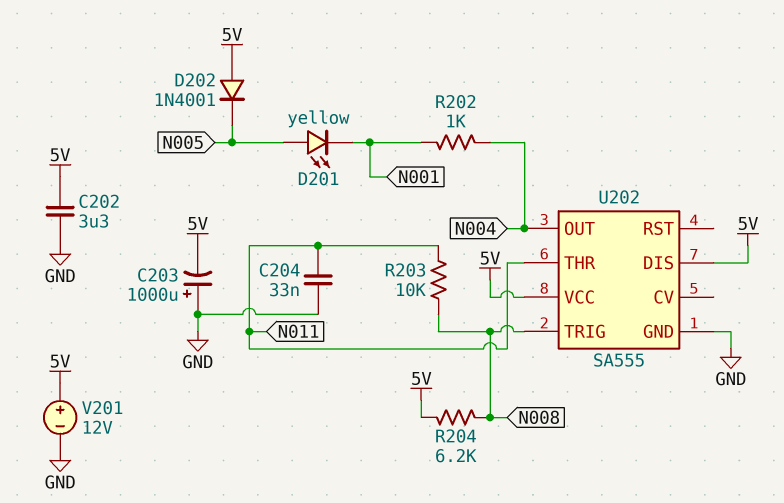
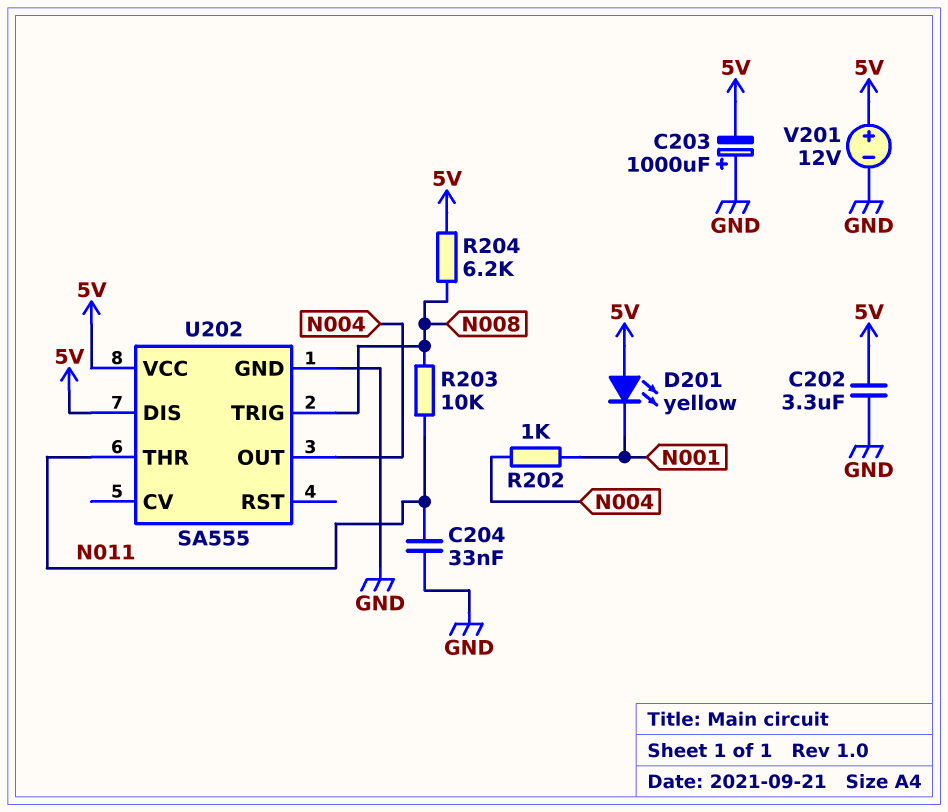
D201: LED yellow (A N005, K N001) -> LED yellow (A 5V, K N001)
D202: diode 1N4001 (A 5V, K N005) -> none

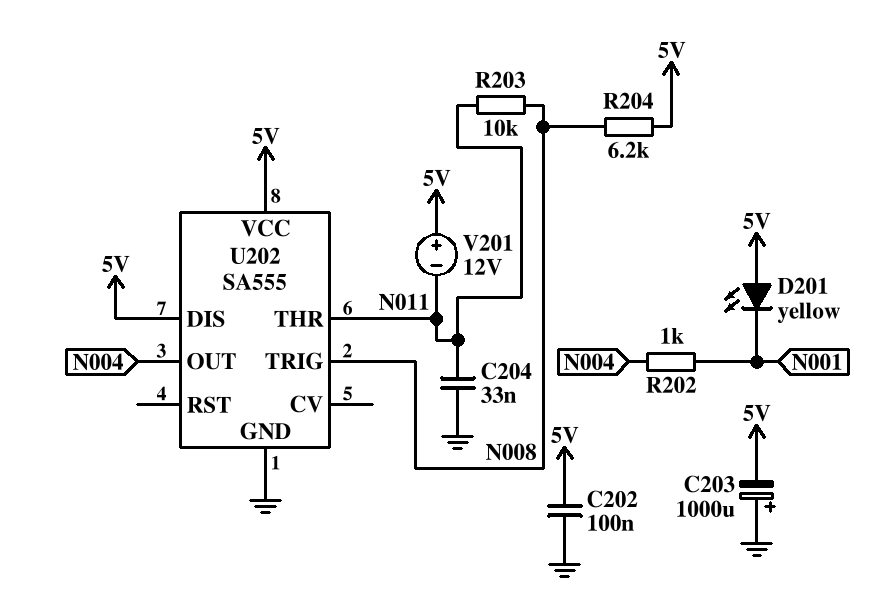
C202: 3.3uF (5V, GND) -> 100nF (5V, GND)
V201: 12V (plus 5V, minus GND) -> 12V (plus 5V, minus N011)

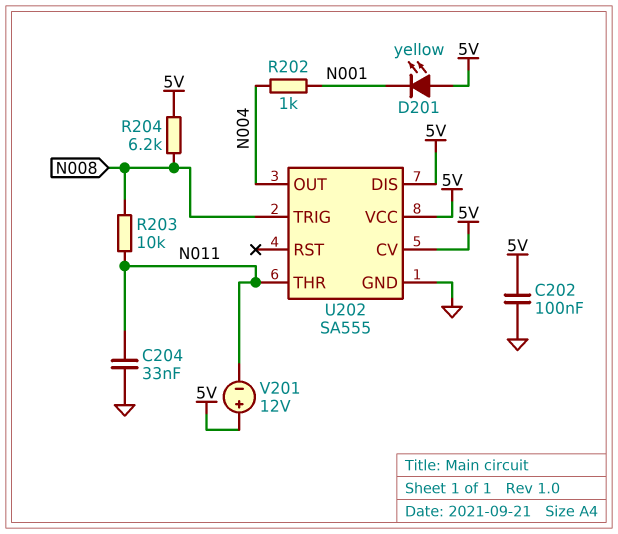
C203: 1000uF (plus GND, minus 5V) -> none
U202 pin CV: none -> 5V

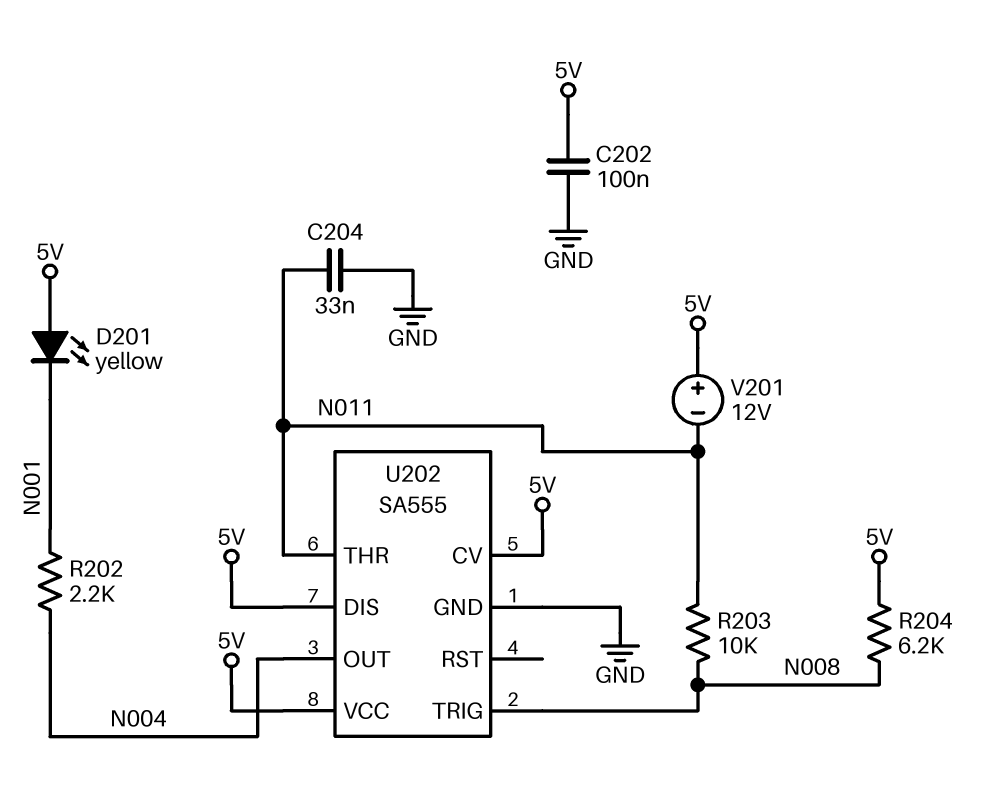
R202: 1k (N001, N004) -> 2.2k (N001, N004)

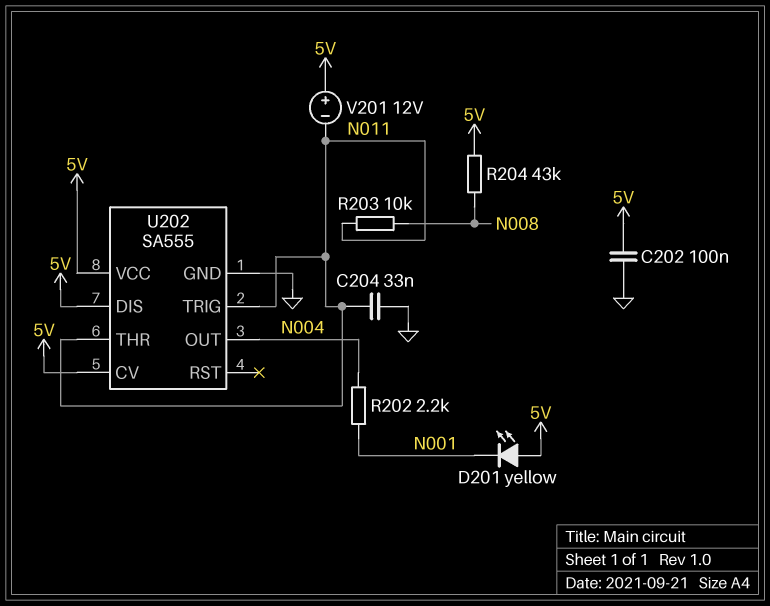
R204: 6.2k (5V, N008) -> 43k (5V, N008)
U202 pin TRIG: N008 -> N011

